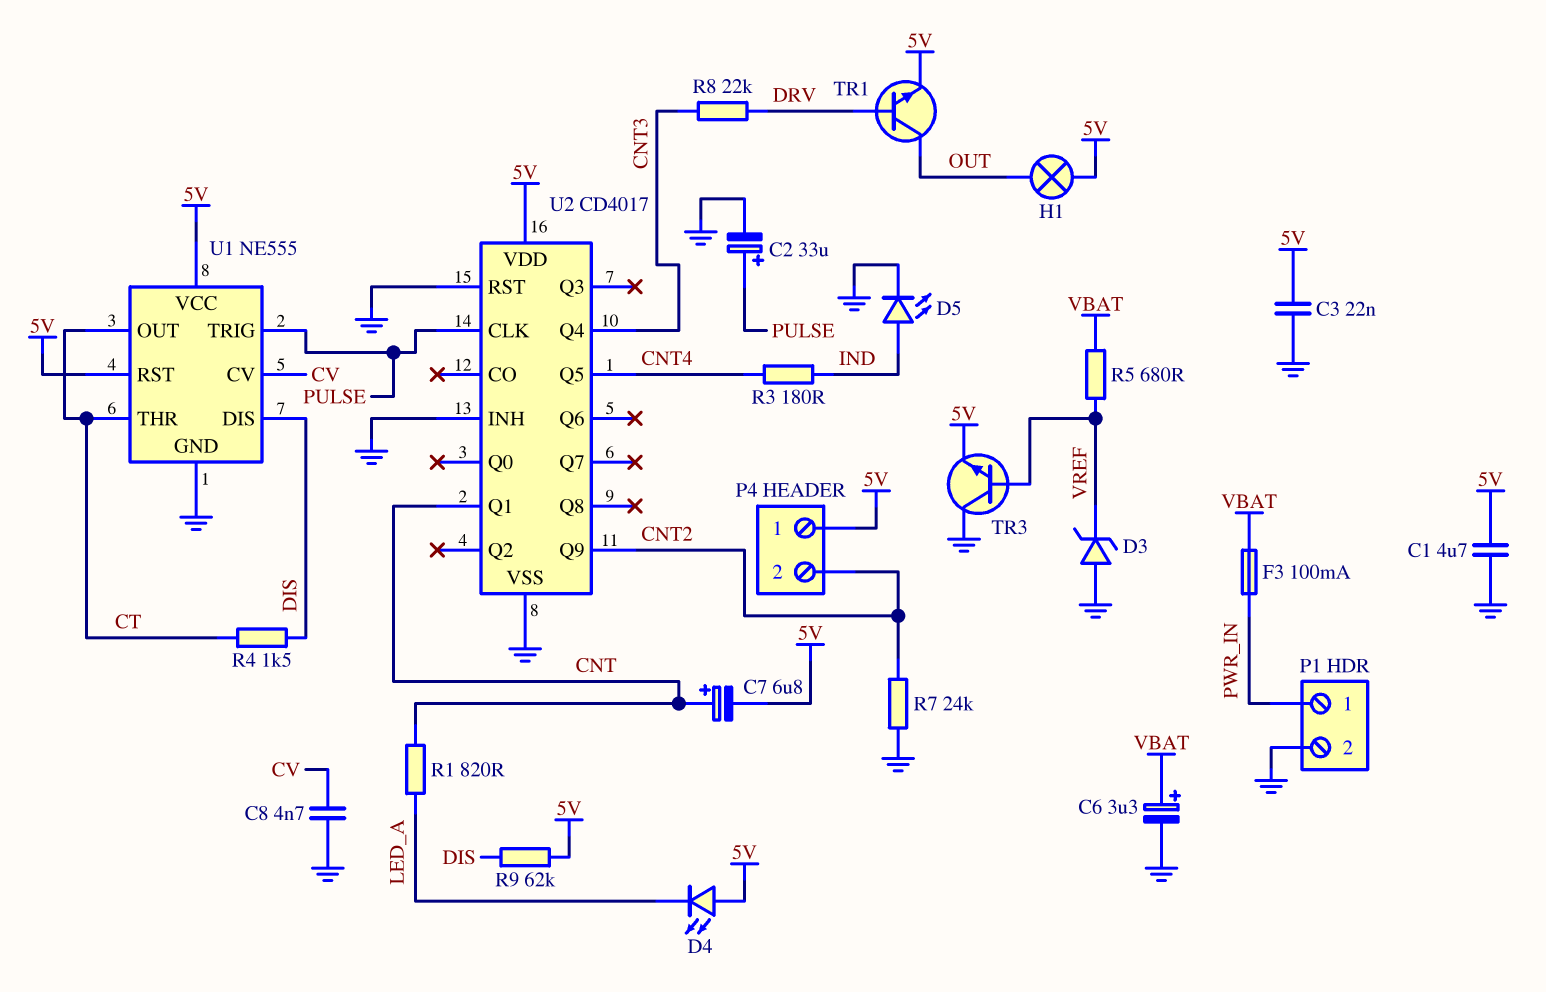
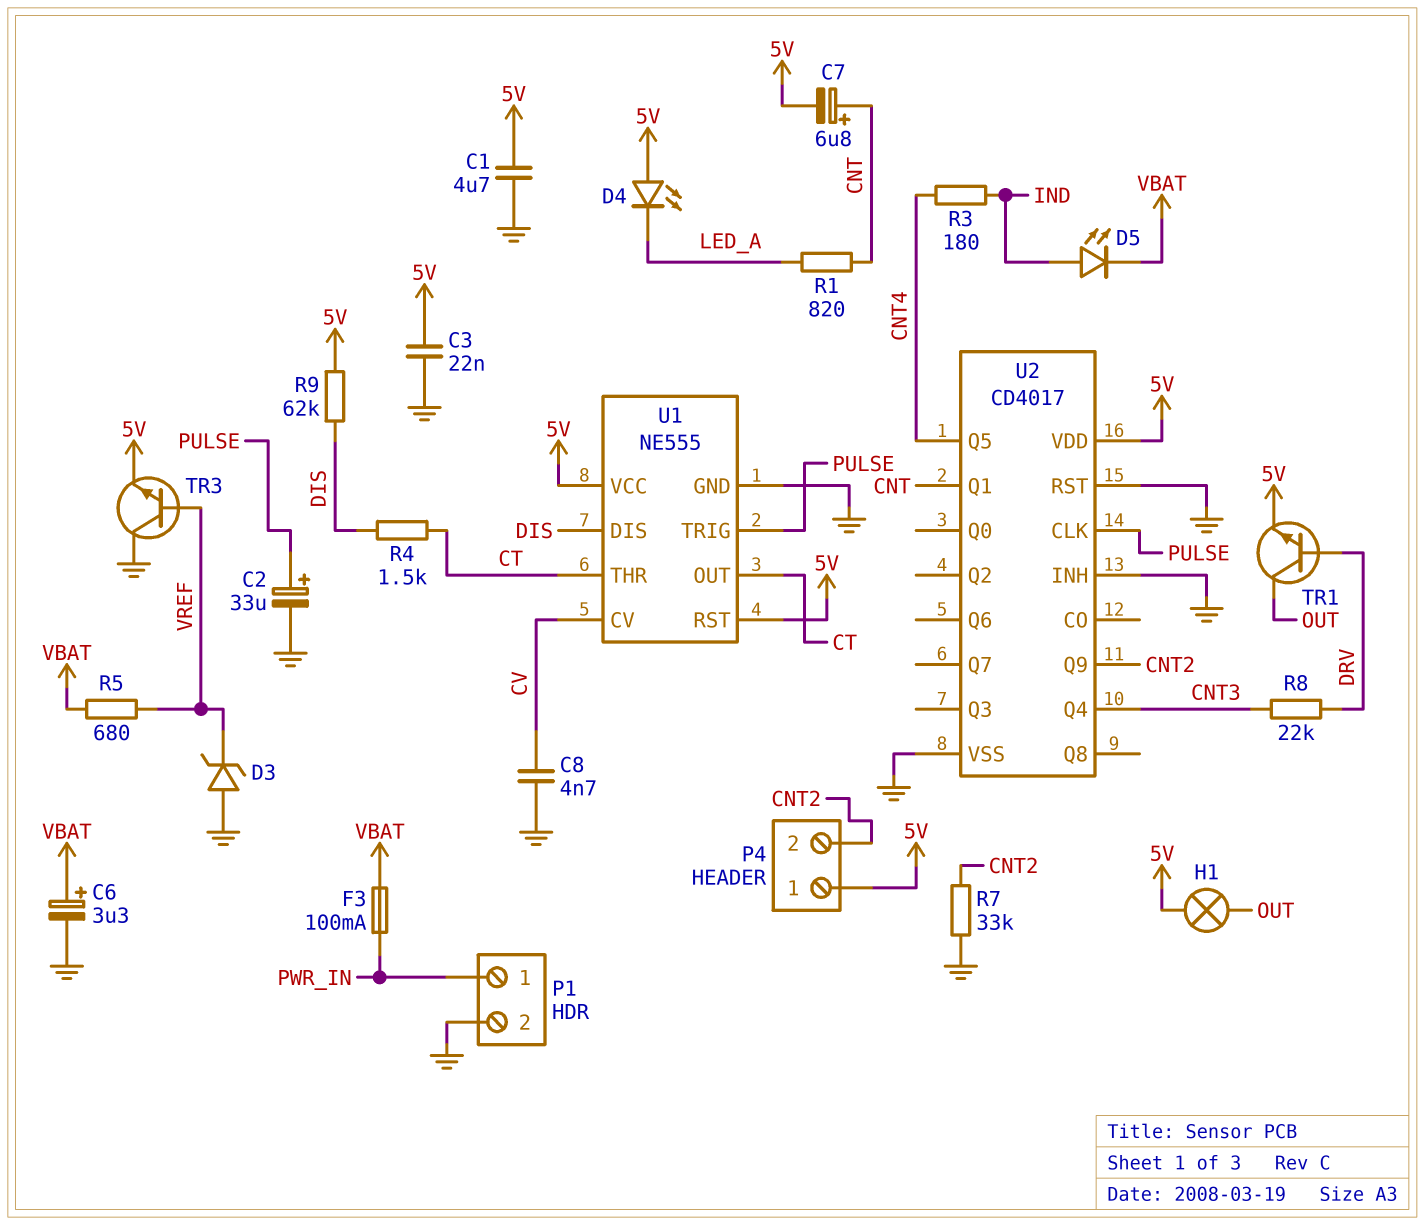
D5: LED (A IND, K GND) -> LED (A IND, K VBAT)
R7: 24k (CNT2, GND) -> 33k (CNT2, GND)

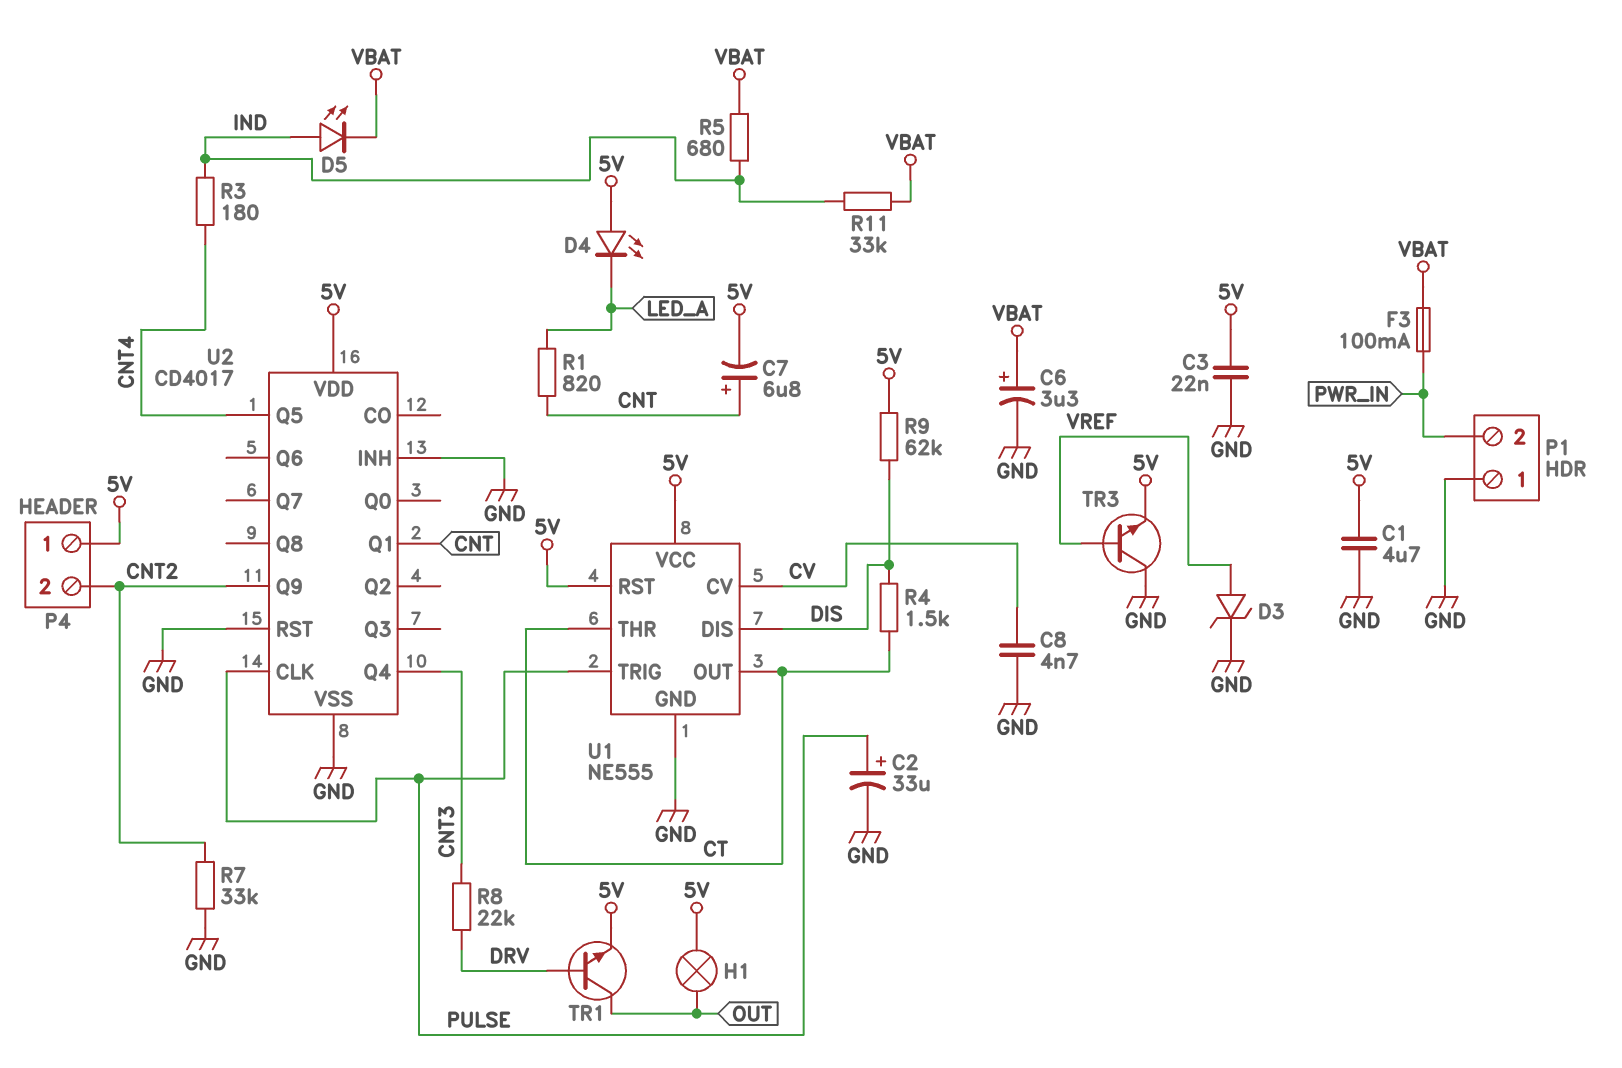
D3: zener (A GND, K VREF) -> zener (A VREF, K GND)
P1 pin 1: PWR_IN -> GND
P1 pin 2: GND -> PWR_IN
R5: 680 (VBAT, VREF) -> 680 (IND, VBAT)
R11: none -> 33k (IND, VBAT)

